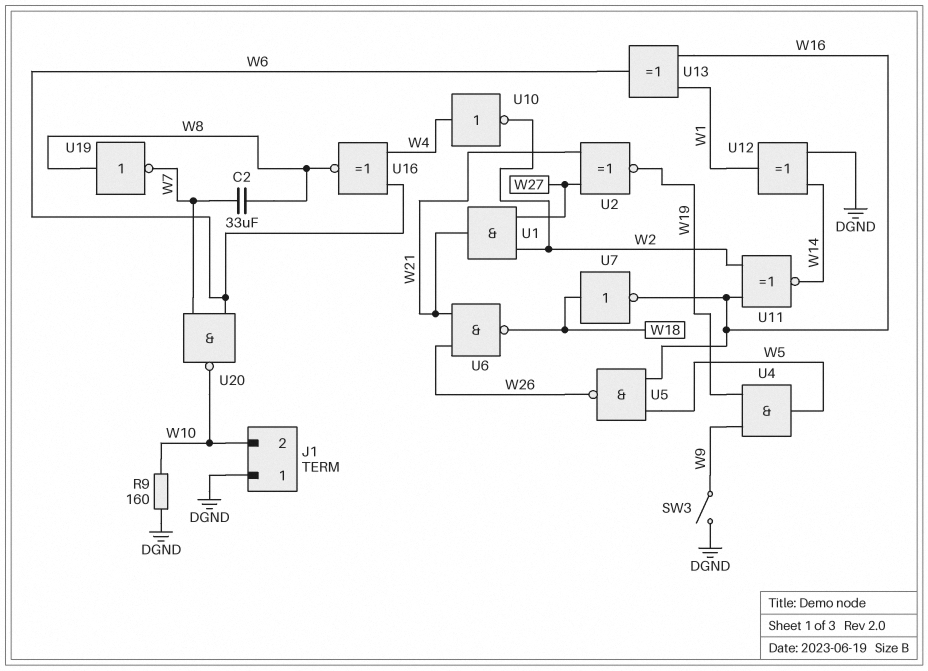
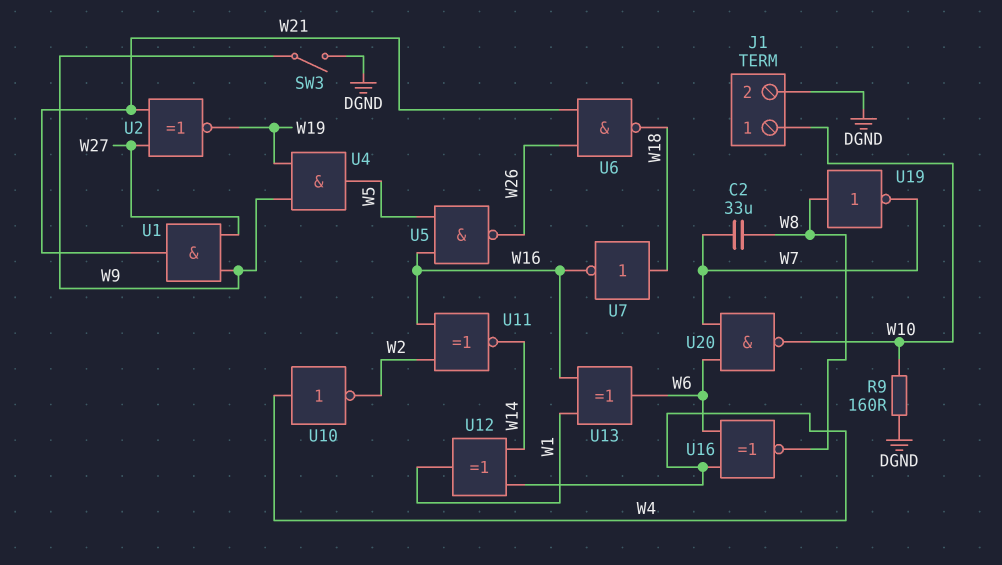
J1 pin 1: DGND -> W10
J1 pin 2: W10 -> DGND
U1: AND (in W2, in W27, out W21) -> AND (in W9, in W27, out W21)
U12: XOR (in DGND, in W14, out W1) -> XOR (in W4, in W14, out W1)

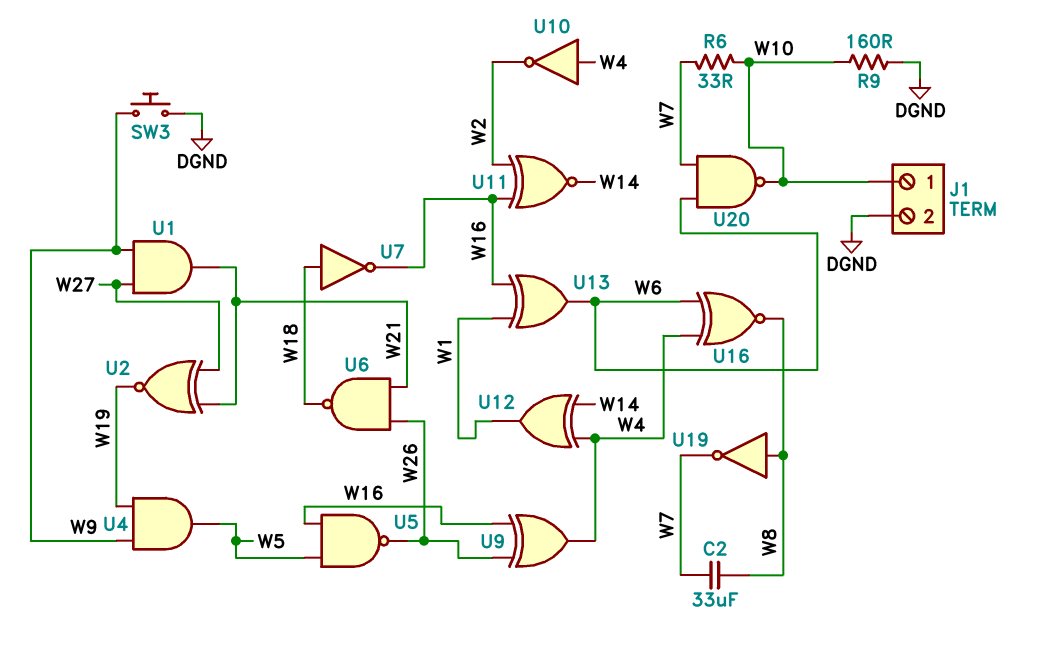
R6: none -> 33 (W7, W10)
SW3: switch (DGND, W9) -> button (DGND, W9)
U9: none -> XOR (in W16, in W26, out W4)

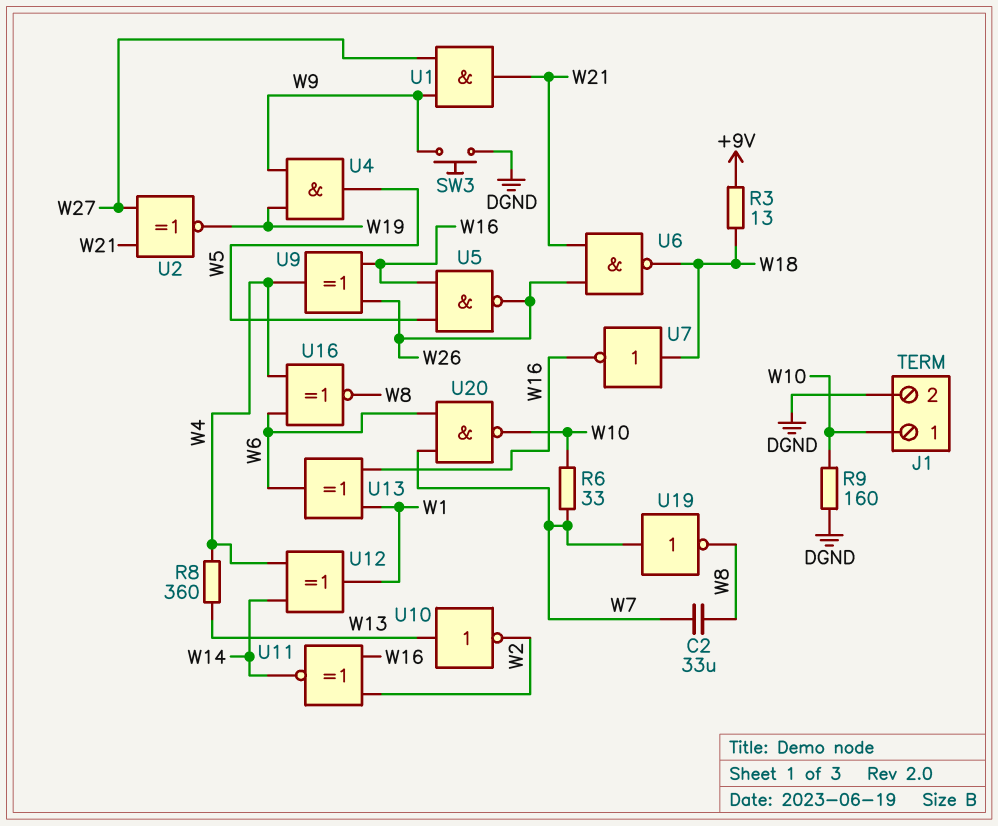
R3: none -> 13 (+9V, W18)
R8: none -> 360 (W4, W13)
U10: NOT (in W4, out W2) -> NOT (in W13, out W2)
U19: NOT (in W8, out W7) -> NOT (in W7, out W8)

